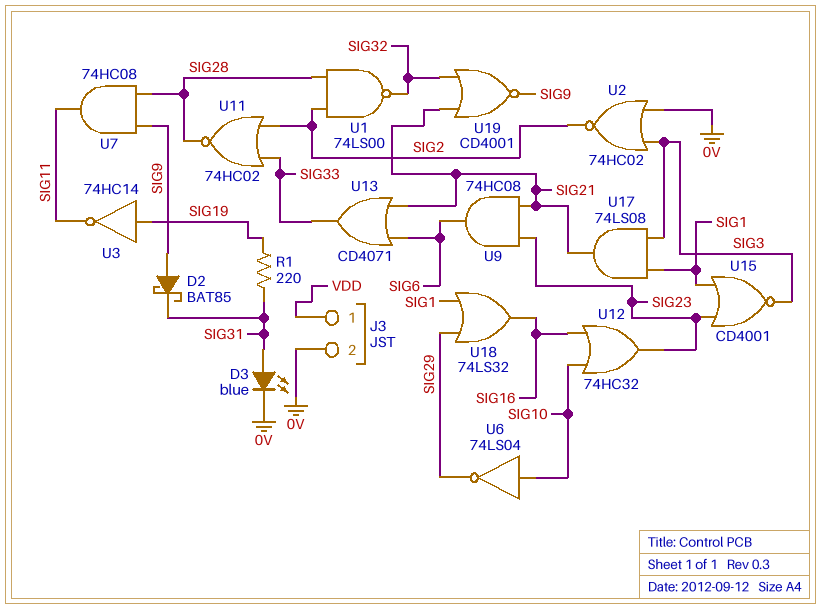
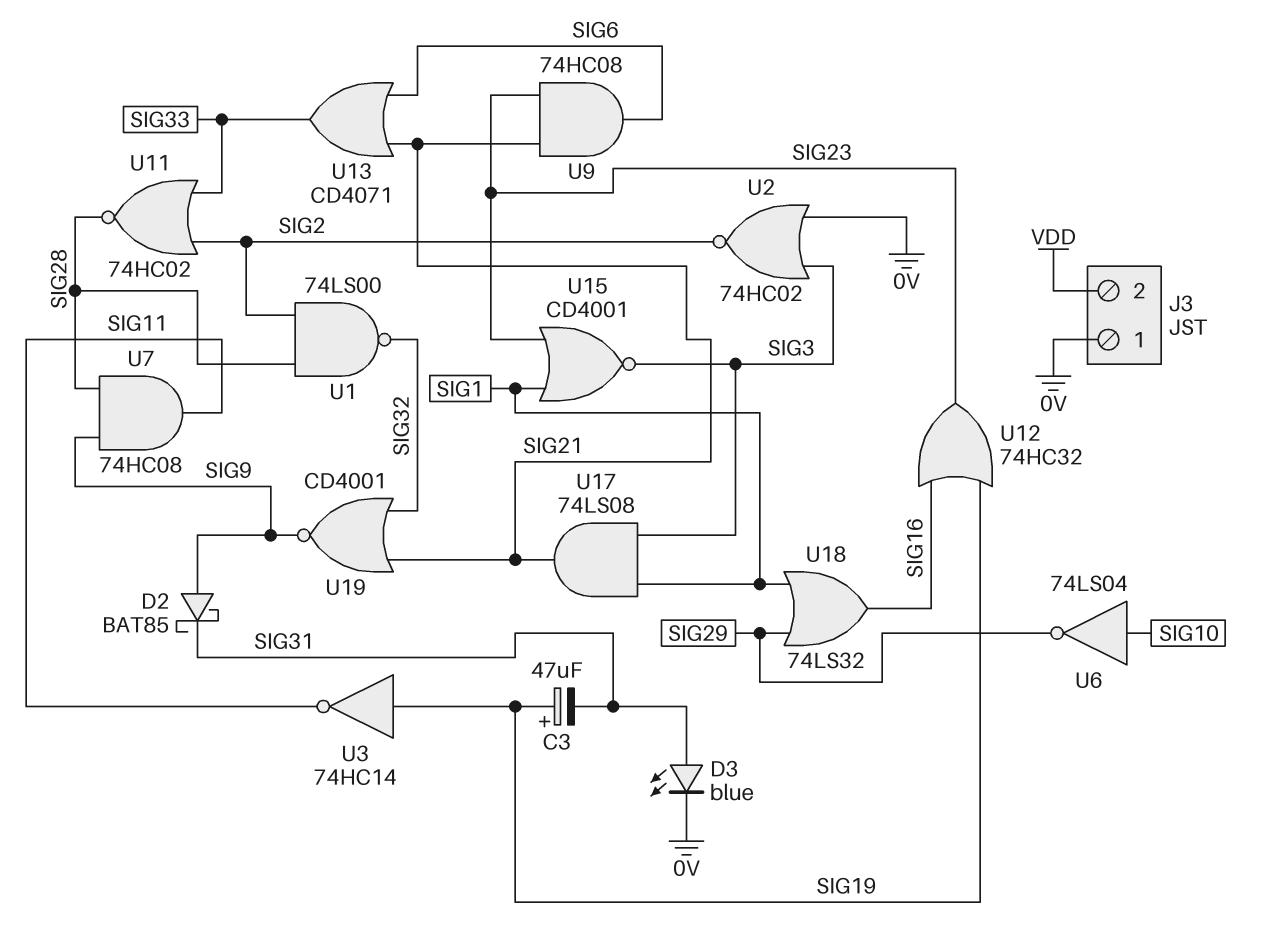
C3: none -> 47uF (plus SIG19, minus SIG31)
J3 pin 1: VDD -> 0V
J3 pin 2: 0V -> VDD
R1: 220 (SIG19, SIG31) -> none
U12: OR 74HC32 (in SIG10, in SIG16, out SIG23) -> OR 74HC32 (in SIG16, in SIG19, out SIG23)

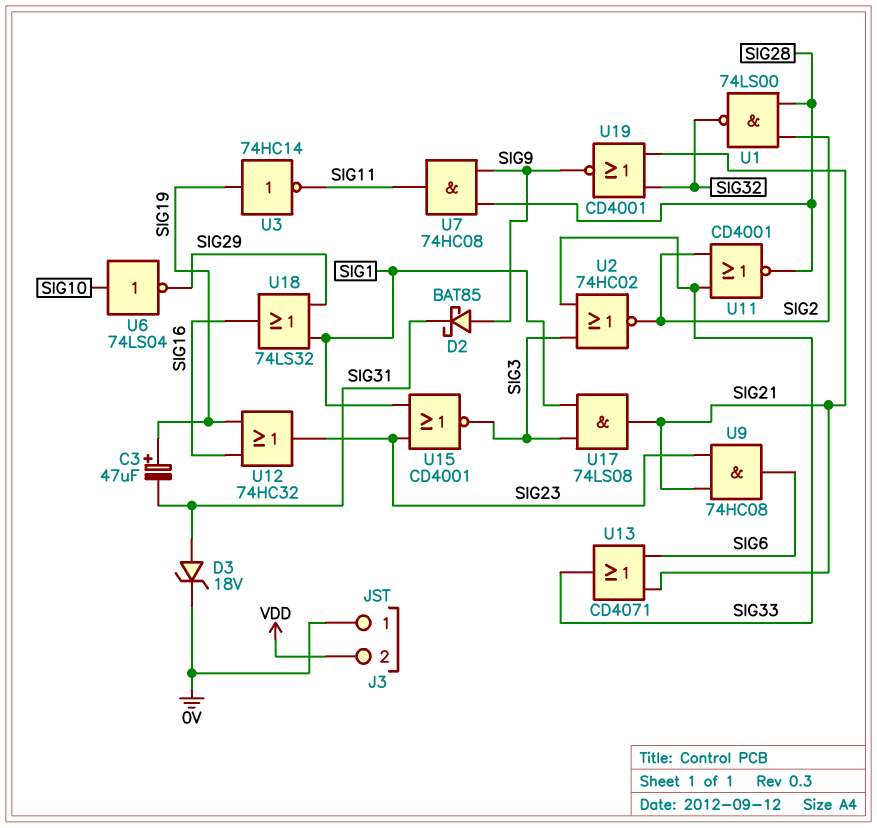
D3: LED blue (A SIG31, K 0V) -> zener 18V (A SIG31, K 0V)
U2: NOR 74HC02 (in 0V, in SIG3, out SIG2) -> NOR 74HC02 (in SIG3, in SIG33, out SIG2)
U11: NOR 74HC02 (in SIG2, in SIG33, out SIG28) -> NOR CD4001 (in SIG2, in SIG33, out SIG28)

